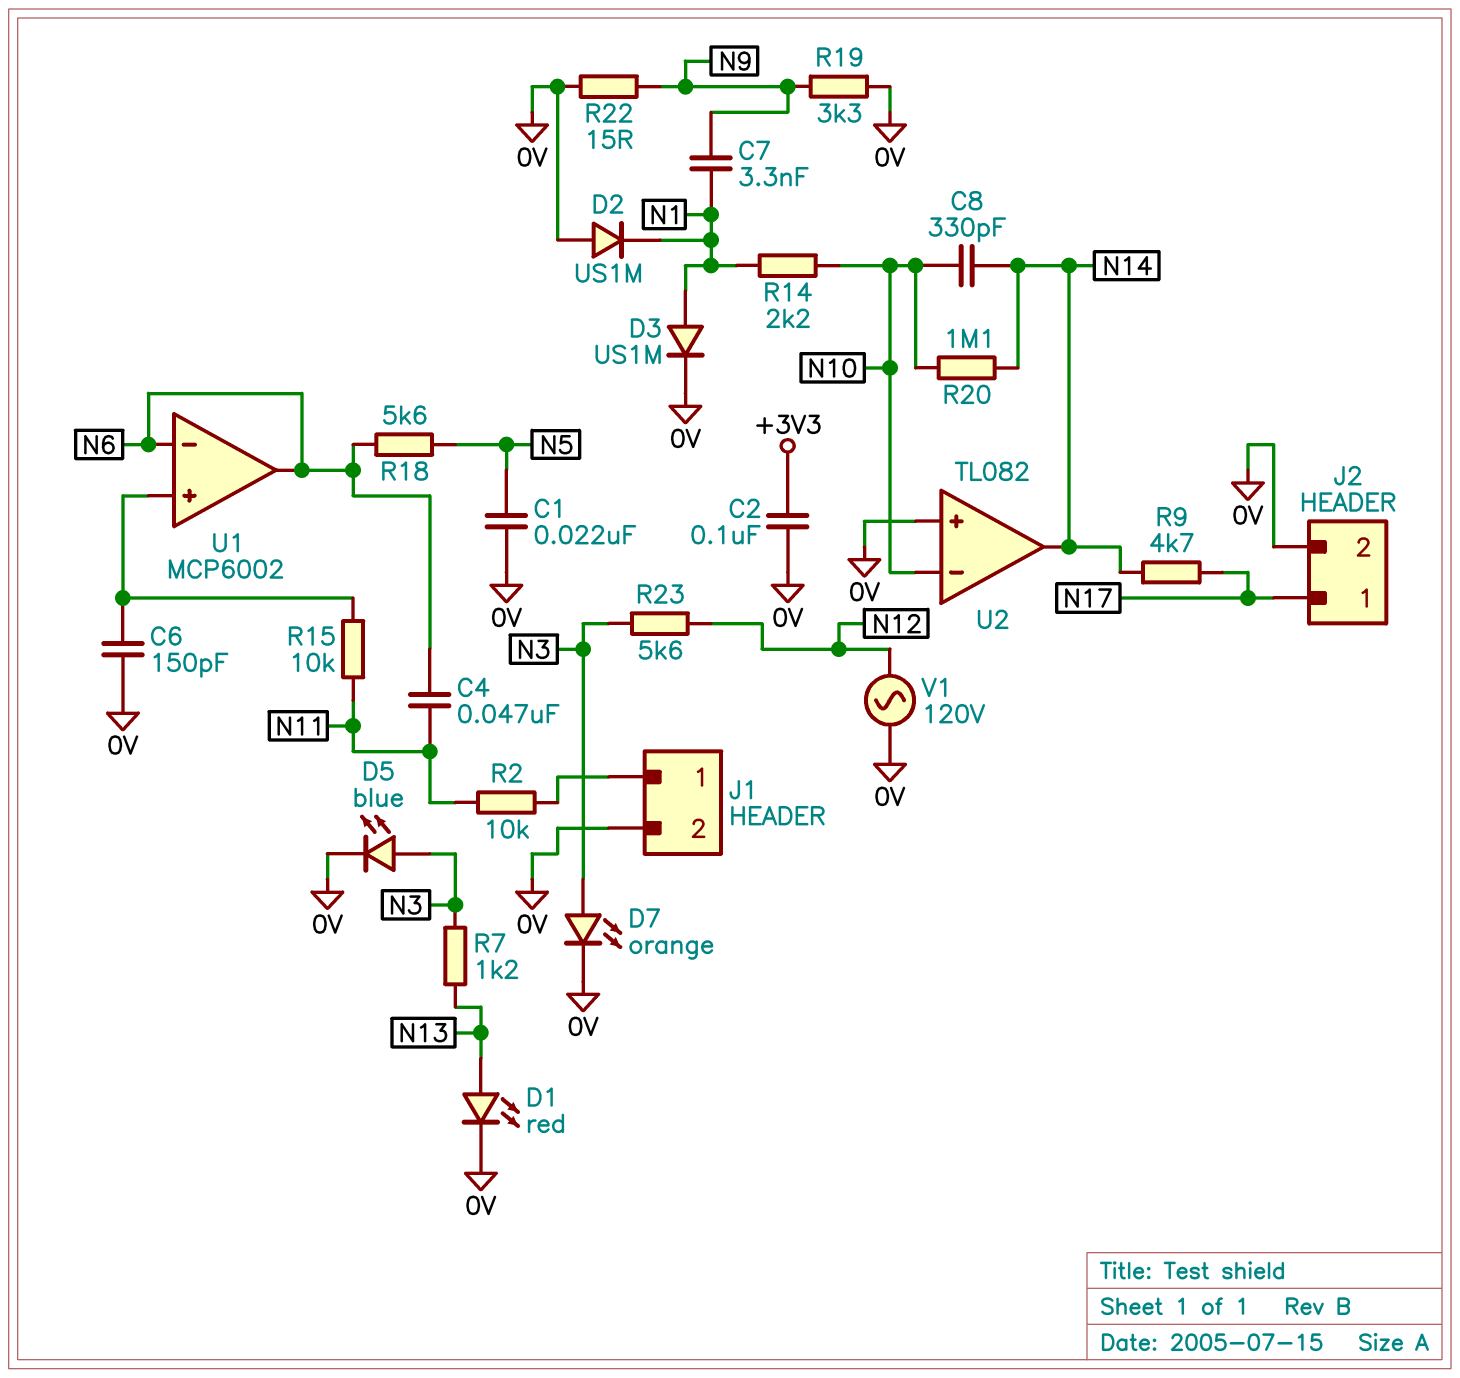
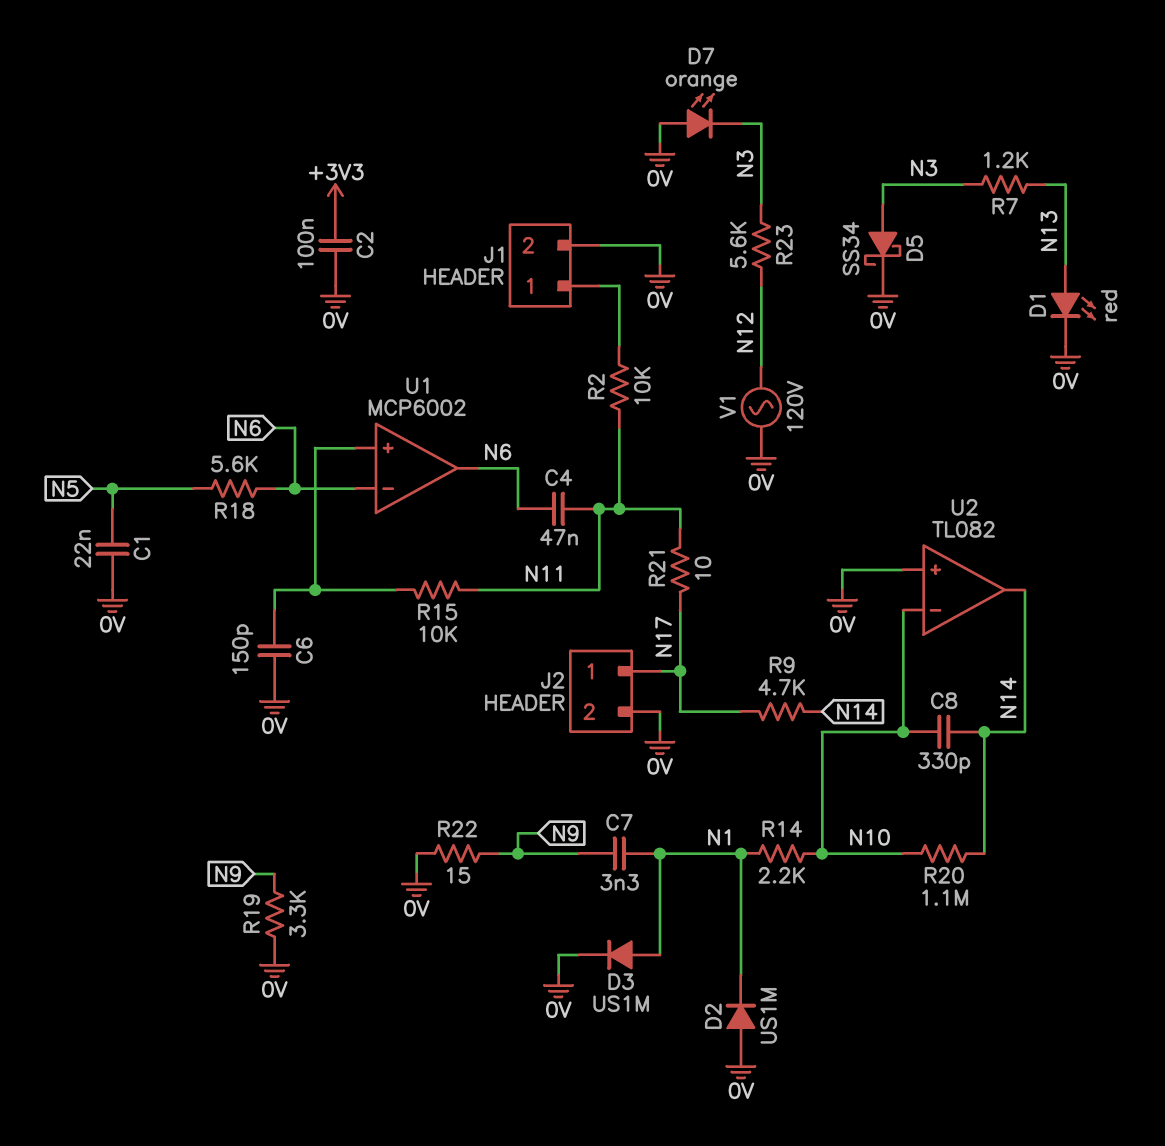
D5: LED blue (A N3, K 0V) -> schottky SS34 (A N3, K 0V)
D7: LED orange (A N3, K 0V) -> LED orange (A 0V, K N3)
R21: none -> 10 (N11, N17)

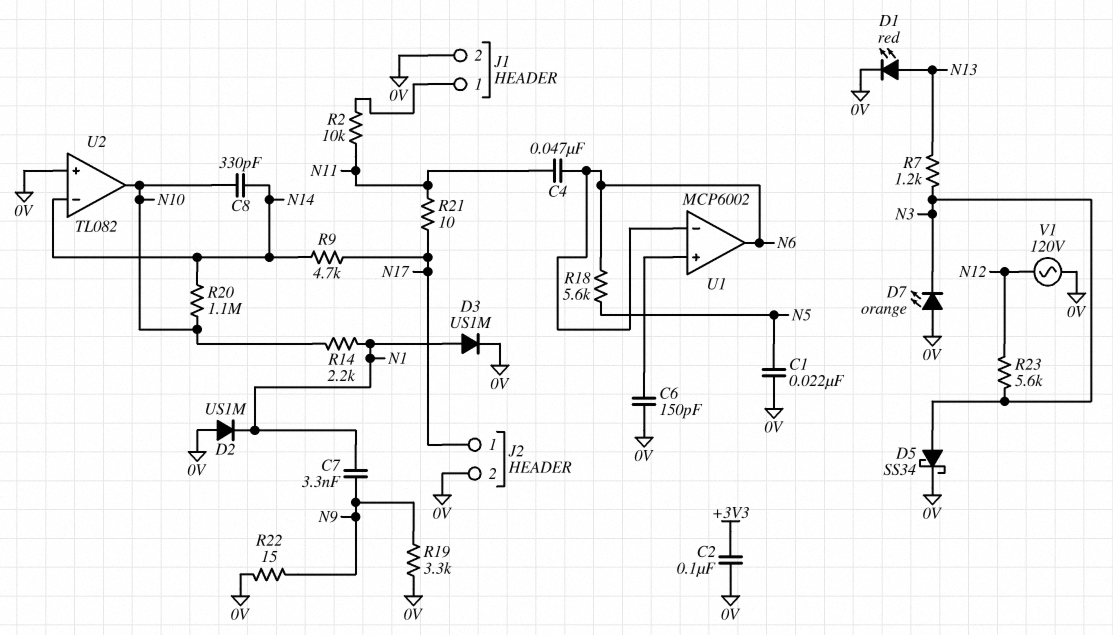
R15: 10k (N11, U1/in+) -> none
U2 pin in-: N10 -> N14
U2 pin out: N14 -> N10

